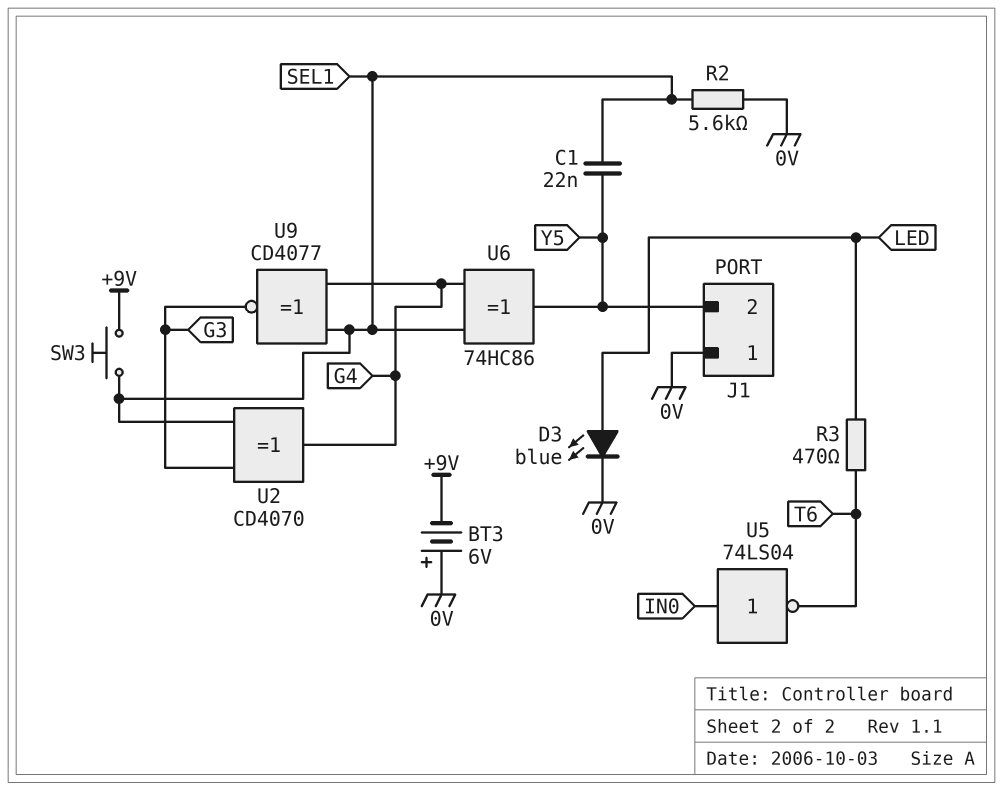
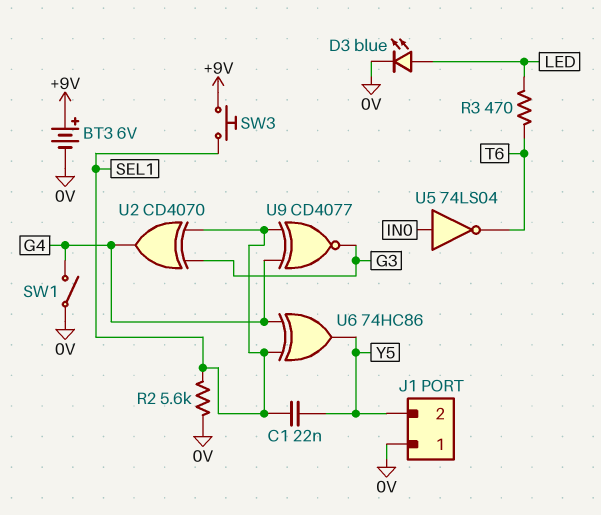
BT3: 6V (plus 0V, minus +9V) -> 6V (plus +9V, minus 0V)
SW1: none -> switch (0V, G4)

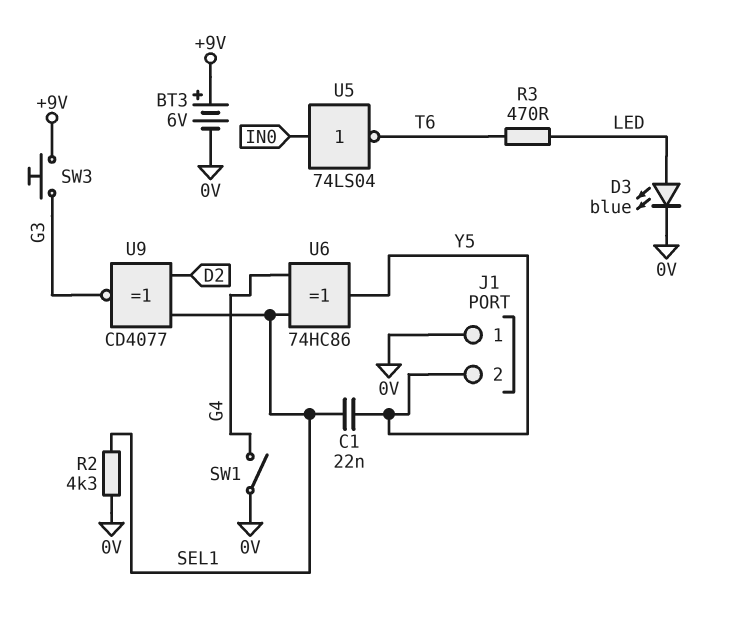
R2: 5.6k (0V, SEL1) -> 4.3k (0V, SEL1)
SW3: button (+9V, SEL1) -> button (+9V, G3)
U2: XOR CD4070 (in G3, in SEL1, out G4) -> none
U9: XNOR CD4077 (in G4, in SEL1, out G3) -> XNOR CD4077 (in D2, in SEL1, out G3)

